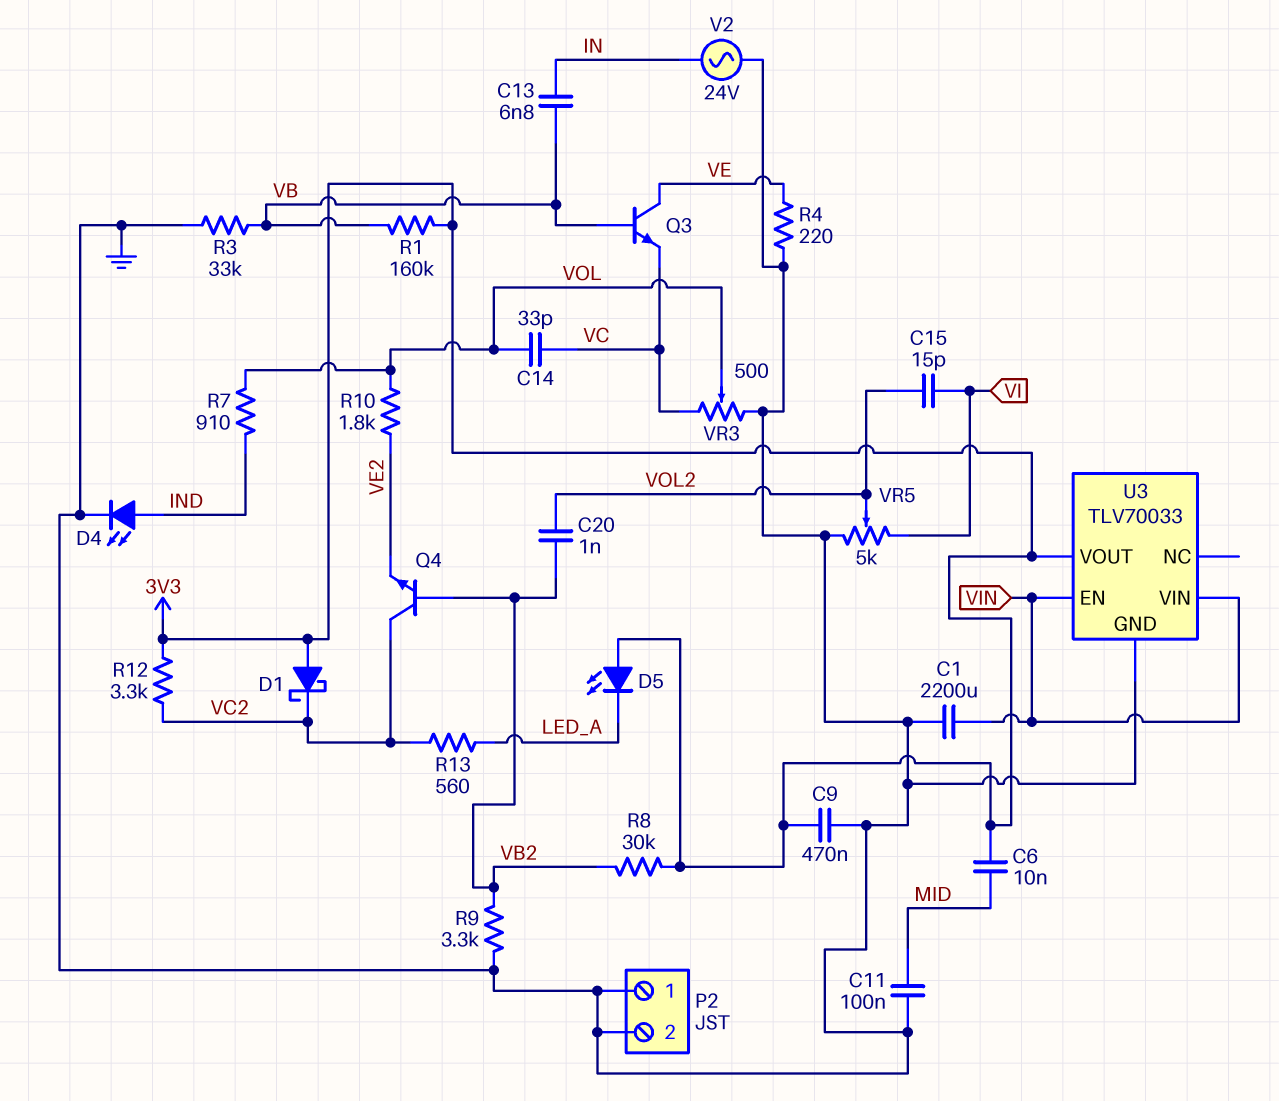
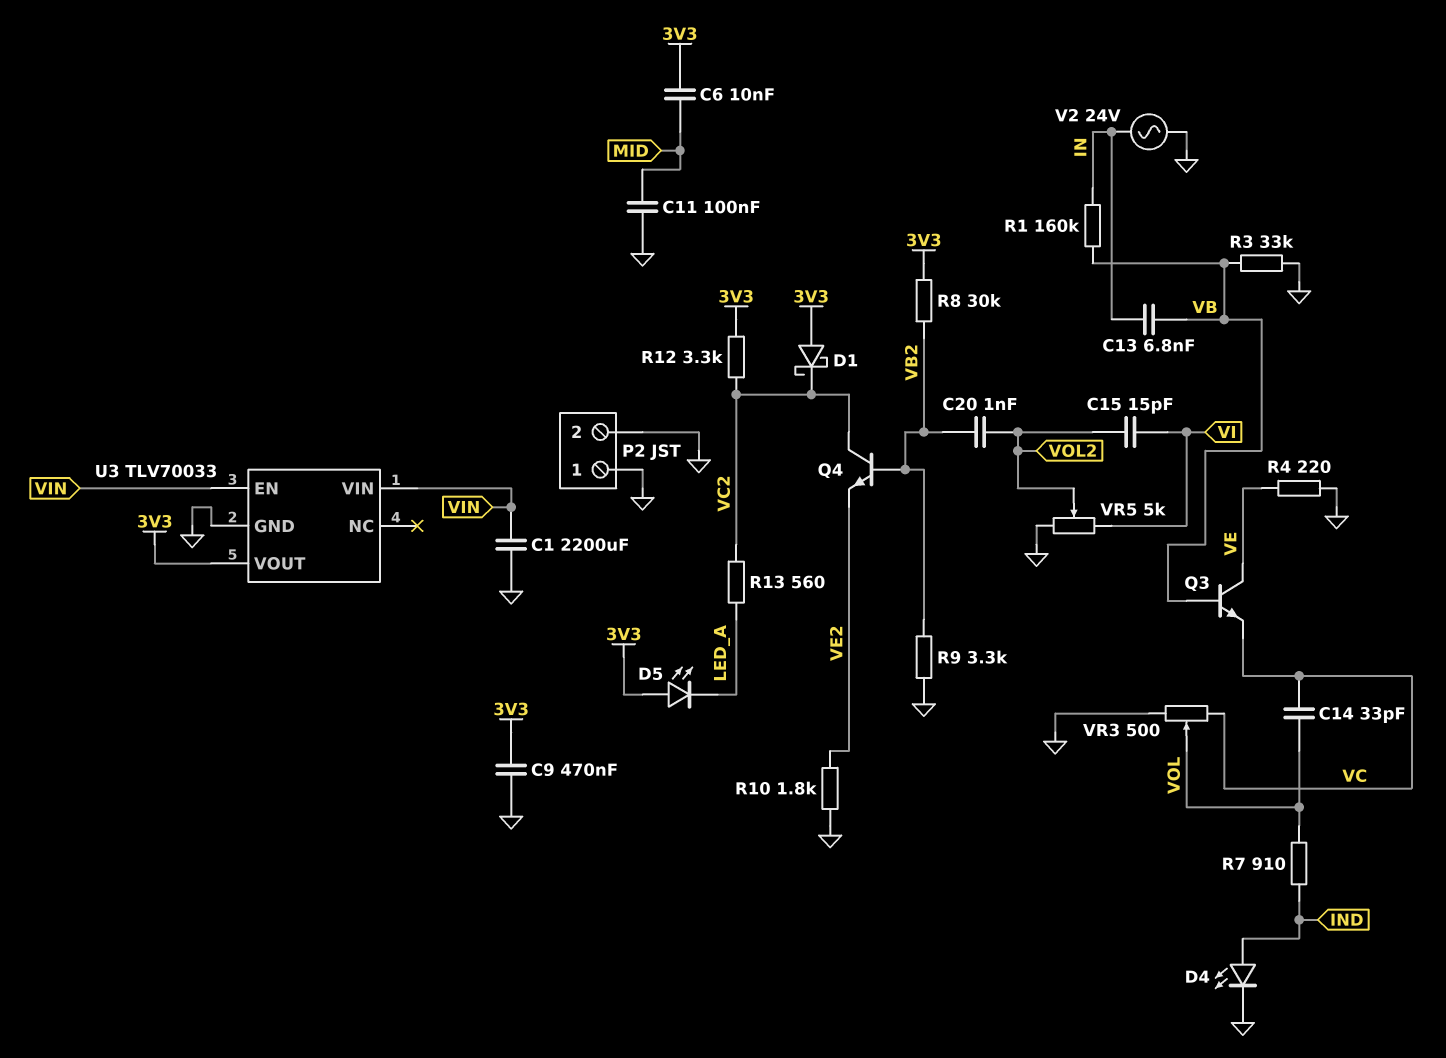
R1: 160k (3V3, VB) -> 160k (IN, VB)
R10: 1.8k (VE2, VOL) -> 1.8k (GND, VE2)

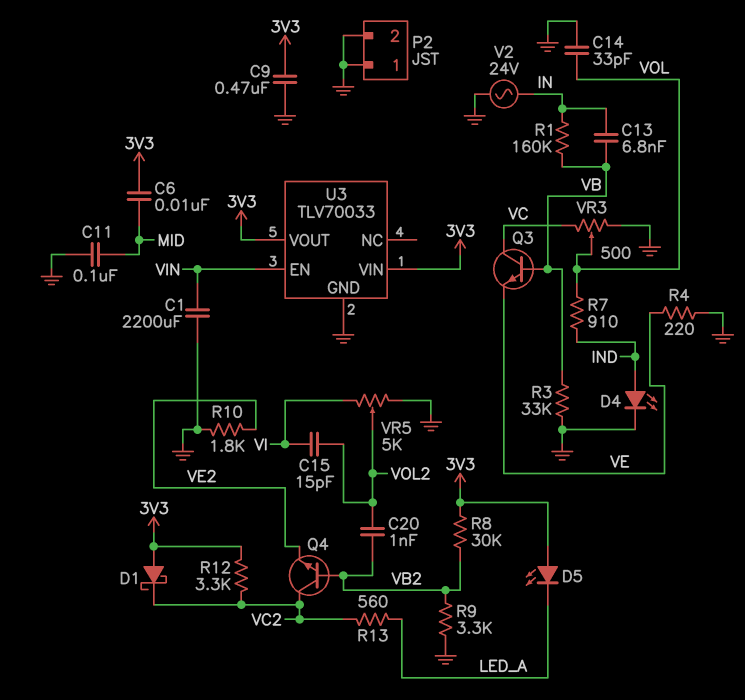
C14: 33pF (VC, VOL) -> 33pF (GND, VOL)
Q3: NPN (B VB, C VE, E VC) -> NPN (B VB, C VC, E VE)
U3 pin VIN: VIN -> 3V3

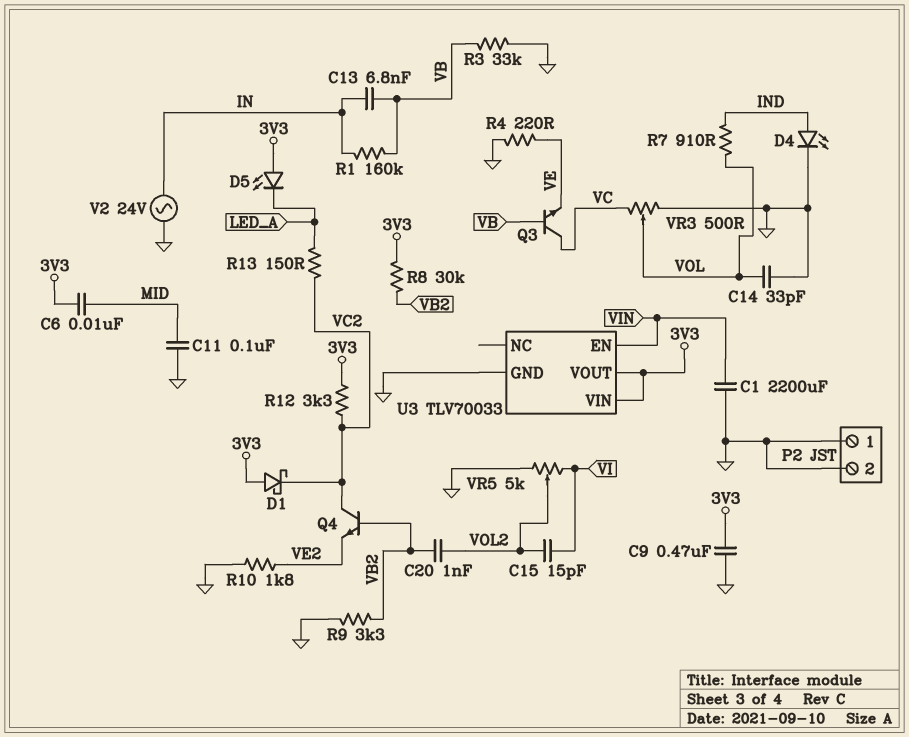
R13: 560 (LED_A, VC2) -> 150 (LED_A, VC2)

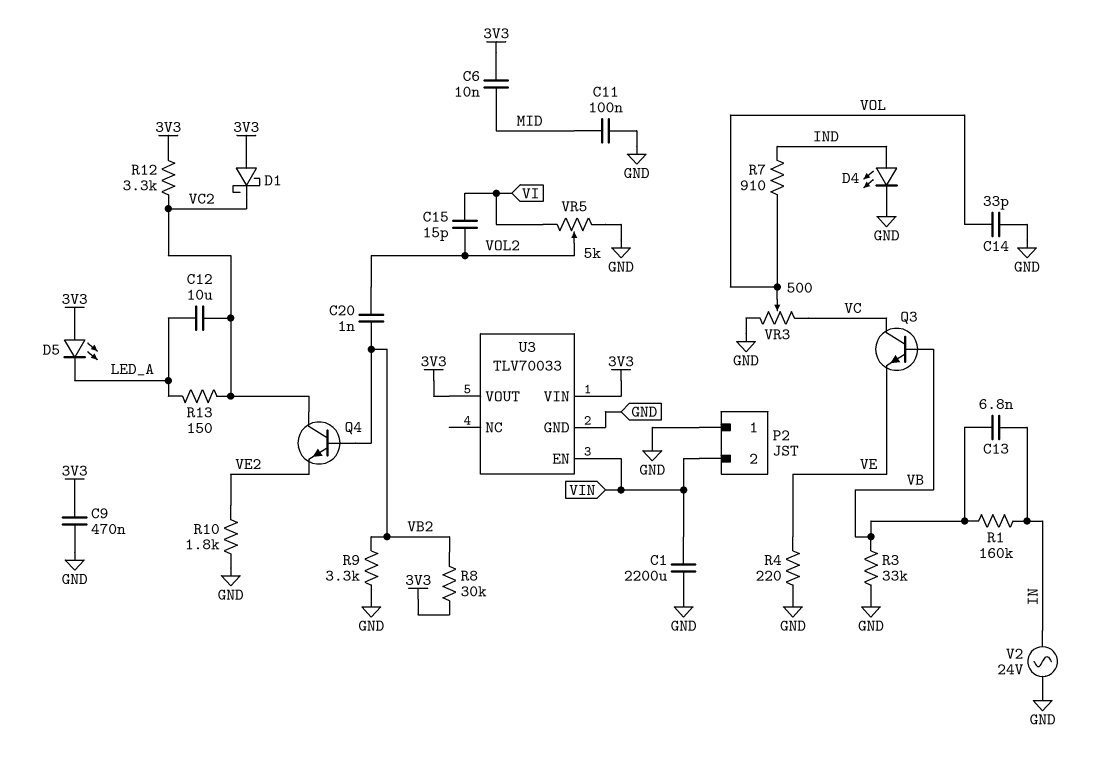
C12: none -> 10uF (LED_A, VC2)
P2 pin 2: GND -> VIN

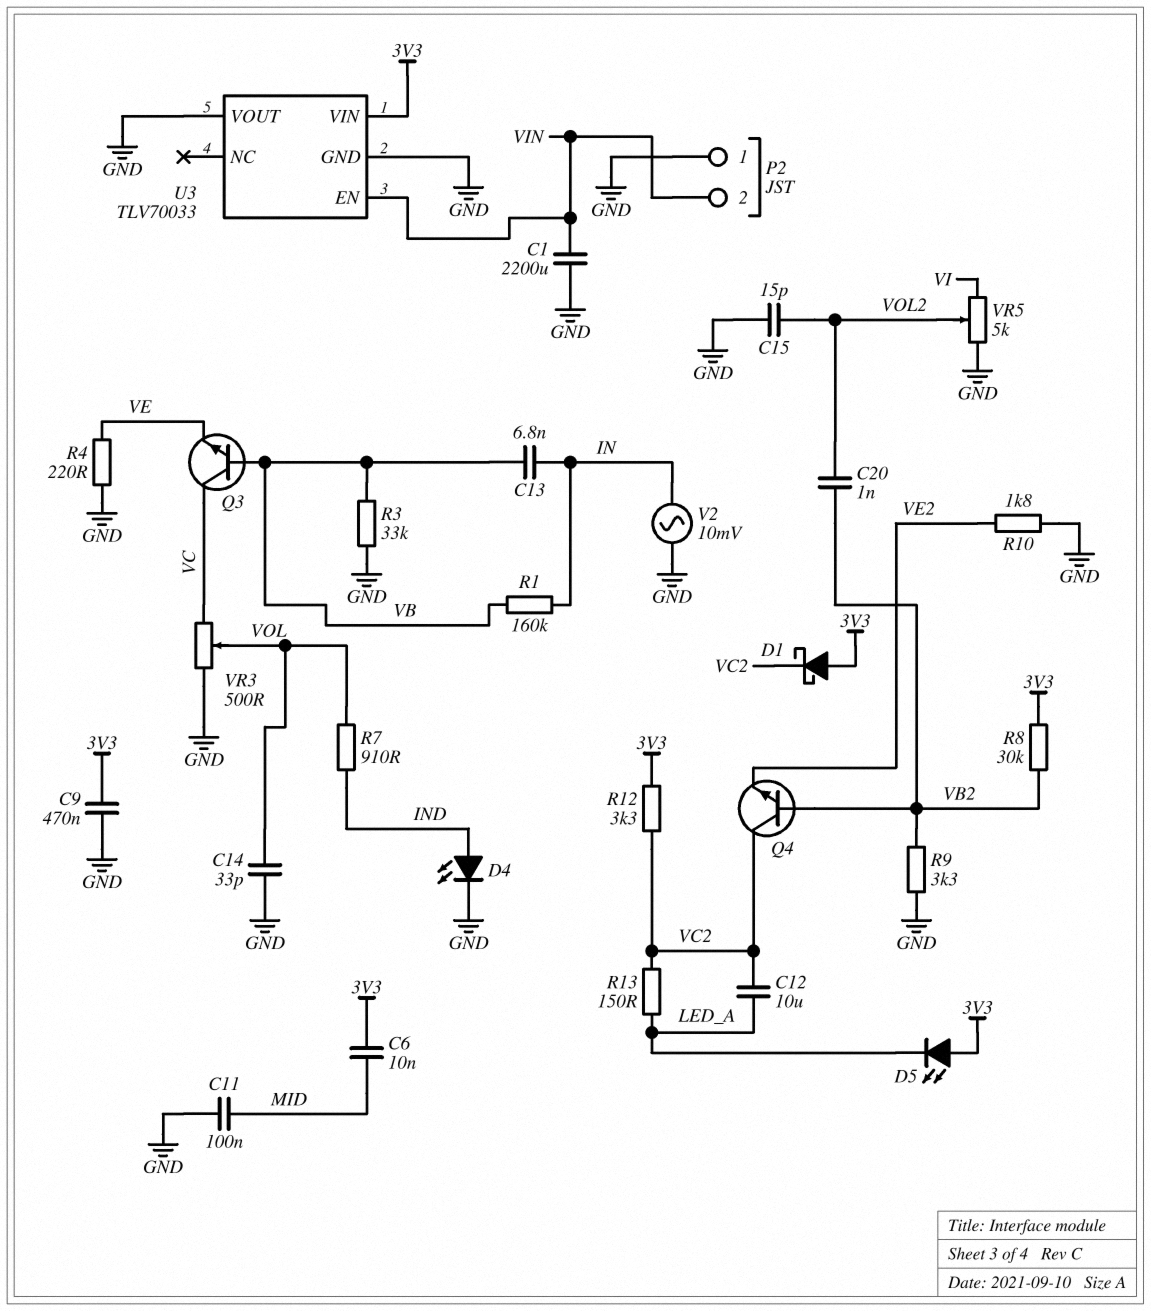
C15: 15pF (VI, VOL2) -> 15pF (GND, VOL2)
U3 pin VOUT: 3V3 -> GND
V2: AC 24V (GND, IN) -> AC 10mV (GND, IN)

